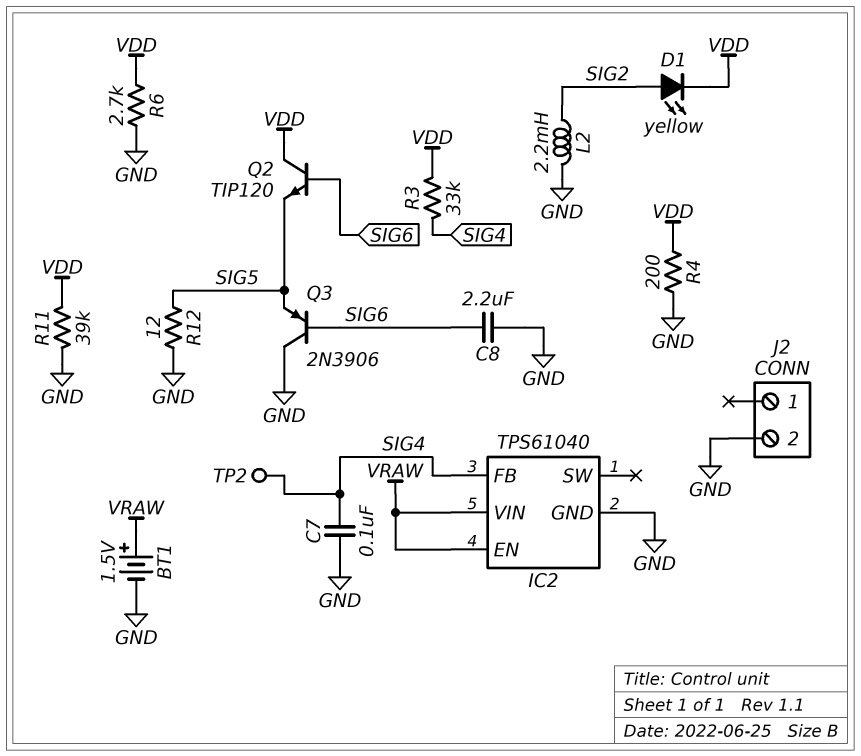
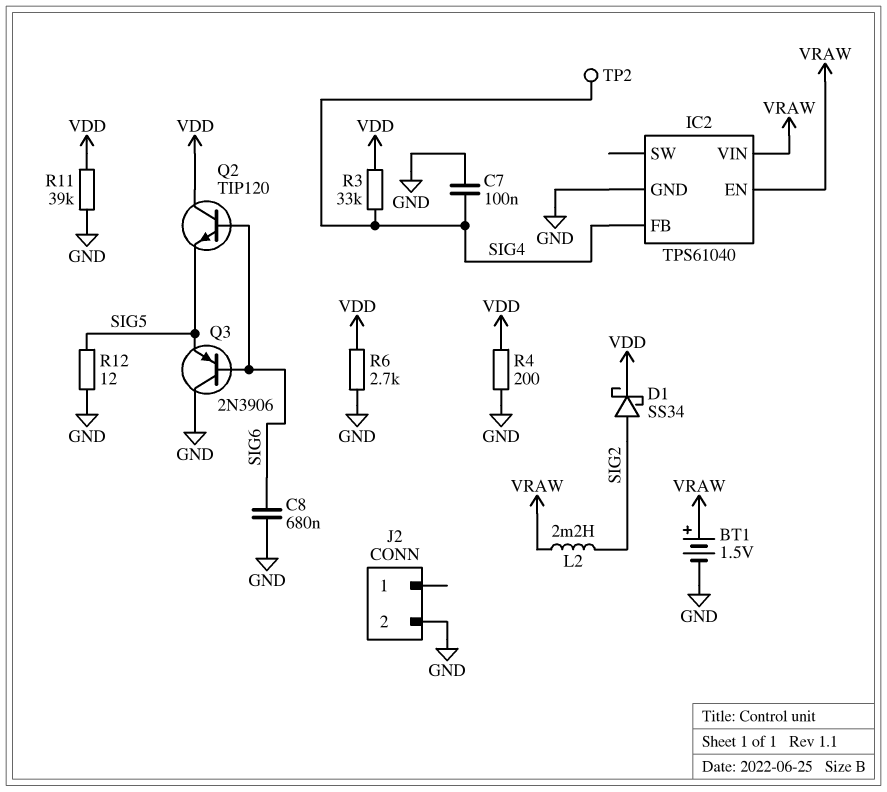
C8: 2.2uF (GND, SIG6) -> 680nF (GND, SIG6)
D1: LED yellow (A SIG2, K VDD) -> schottky SS34 (A SIG2, K VDD)
L2: 2.2mH (GND, SIG2) -> 2.2mH (SIG2, VRAW)

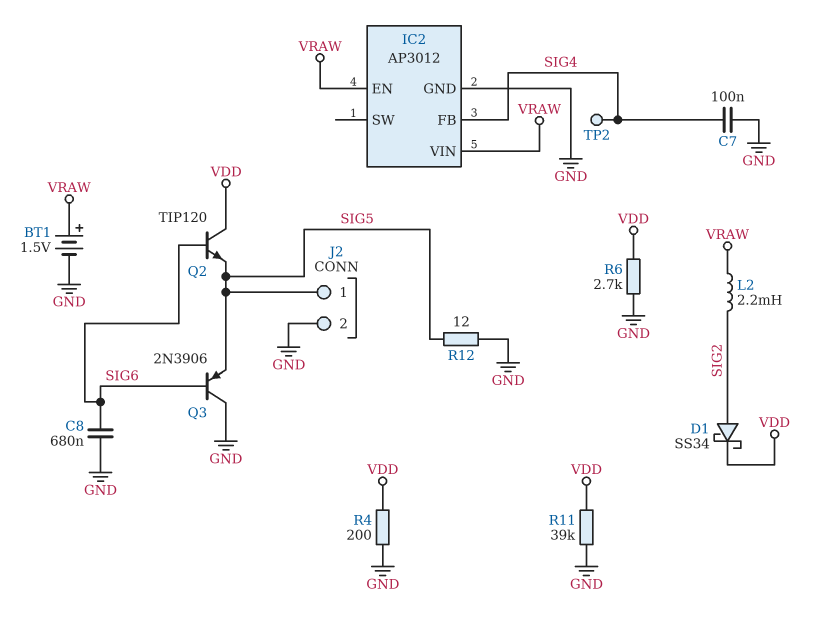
IC2: TPS61040 -> AP3012
J2 pin 1: none -> SIG5
R3: 33k (SIG4, VDD) -> none

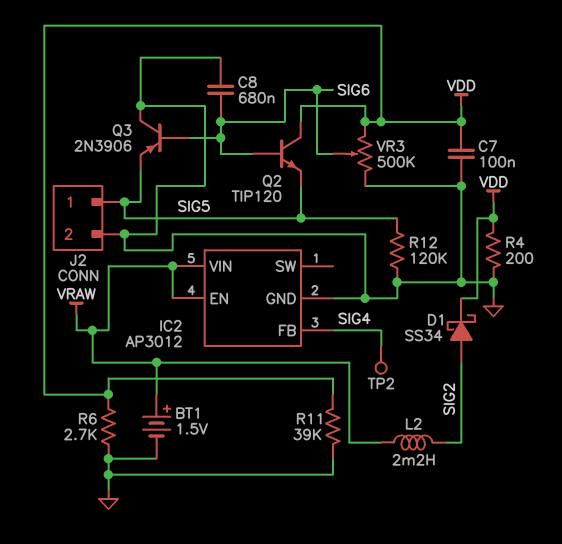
C7: 100nF (GND, SIG4) -> 100nF (GND, VDD)
R12: 12 (GND, SIG5) -> 120k (GND, SIG5)
VR3: none -> 500k (GND, VDD, wiper SIG6)

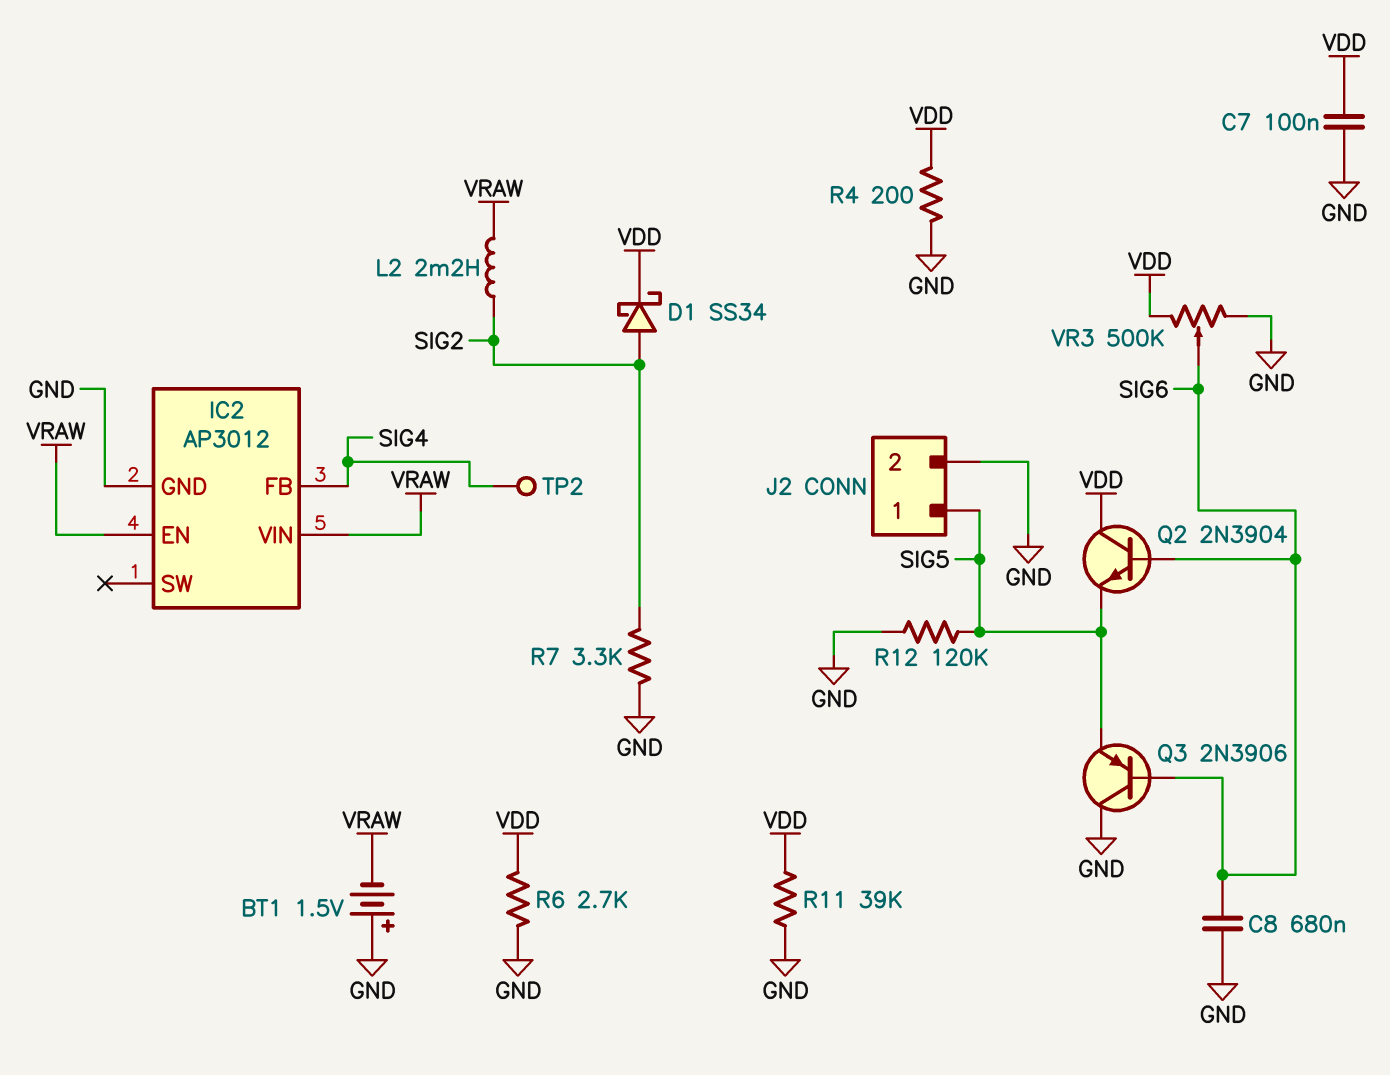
BT1: 1.5V (plus VRAW, minus GND) -> 1.5V (plus GND, minus VRAW)
Q2: NPN TIP120 (B SIG6, C VDD, E SIG5) -> NPN 2N3904 (B SIG6, C VDD, E SIG5)
R7: none -> 3.3k (GND, SIG2)

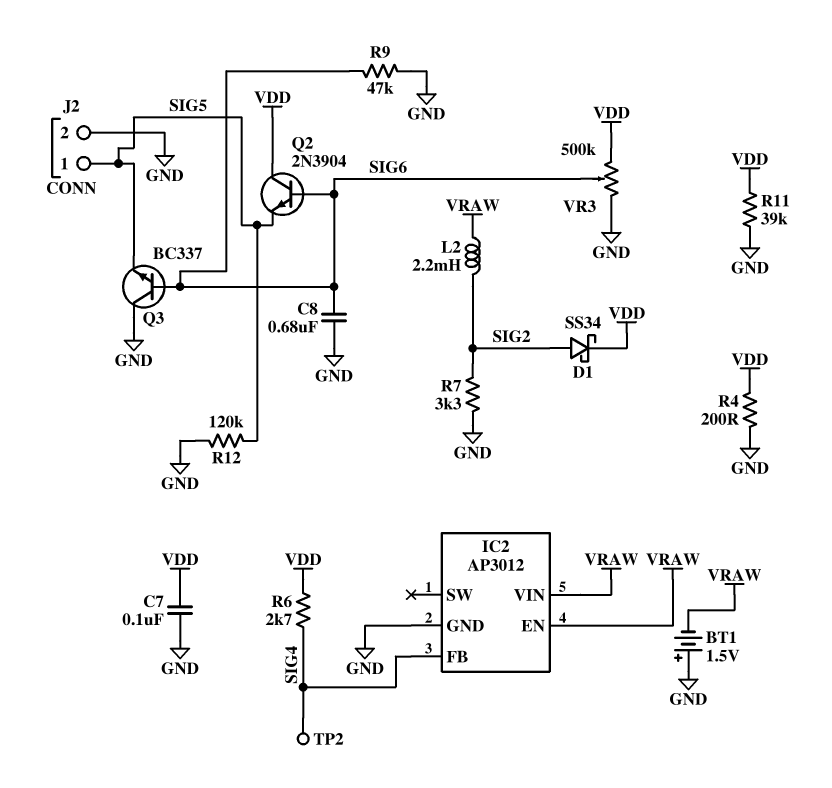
Q3: PNP 2N3906 (B SIG6, C GND, E SIG5) -> NPN BC337 (B SIG6, C GND, E SIG5)
R6: 2.7k (GND, VDD) -> 2.7k (SIG4, VDD)
R9: none -> 47k (GND, SIG6)

